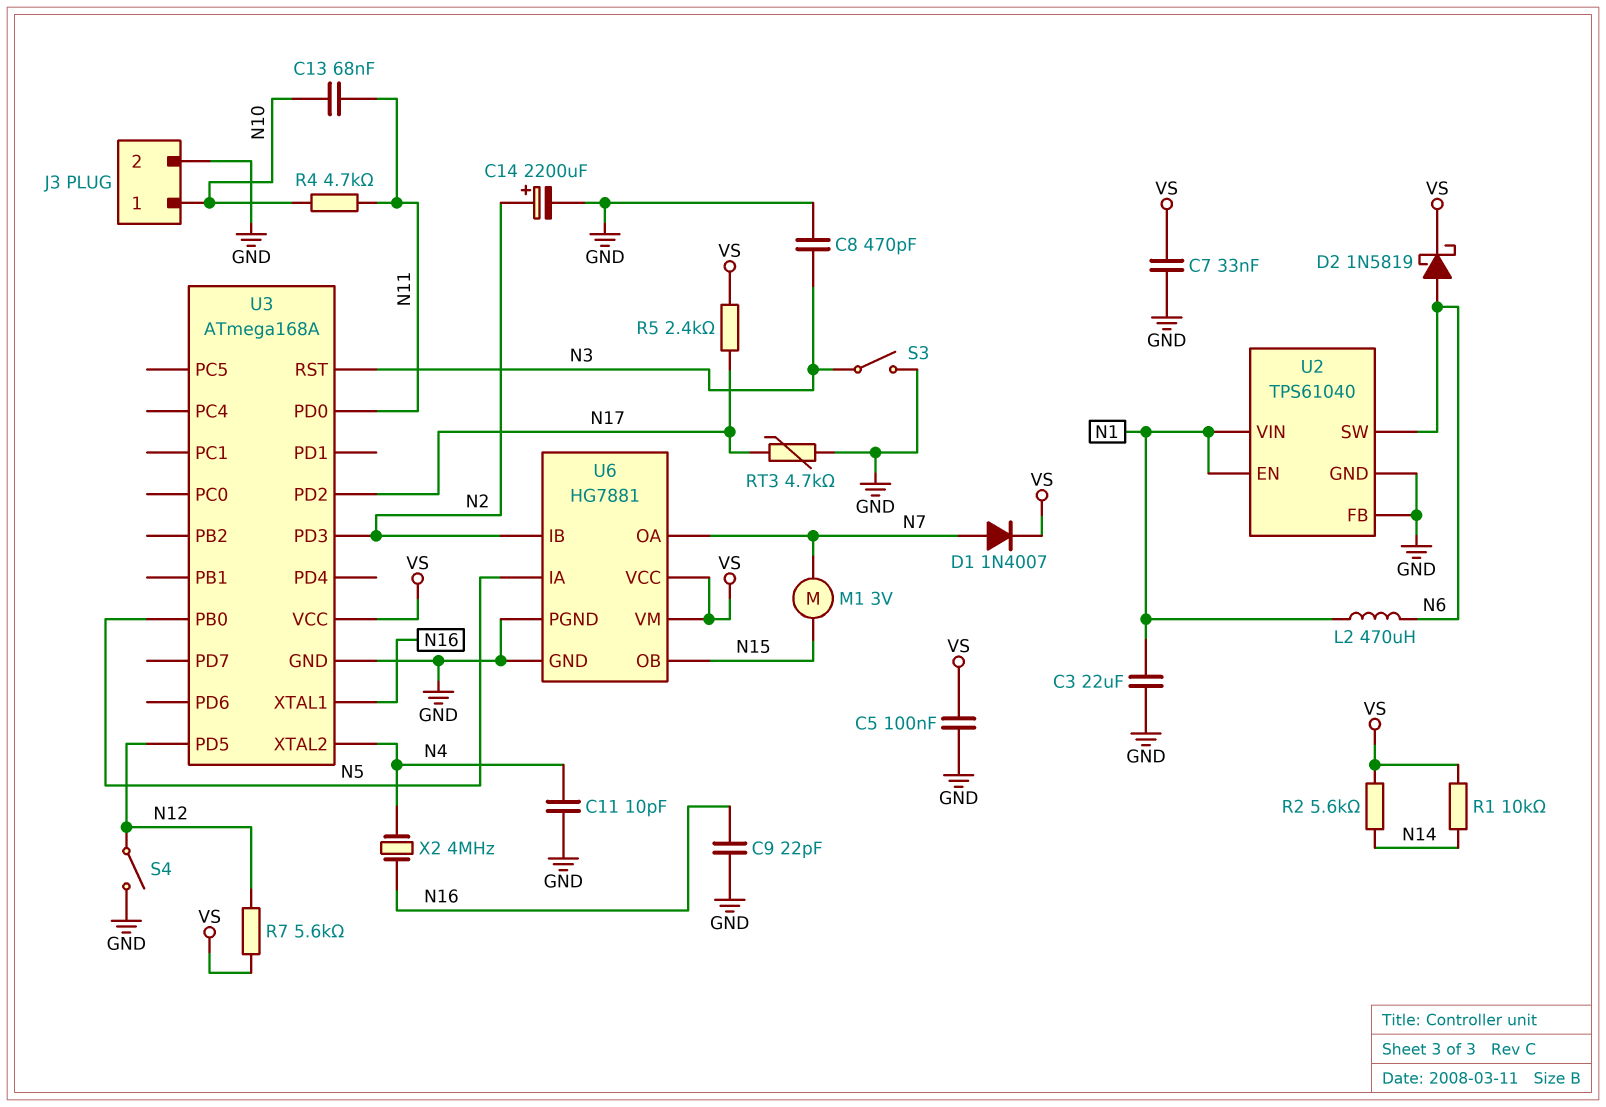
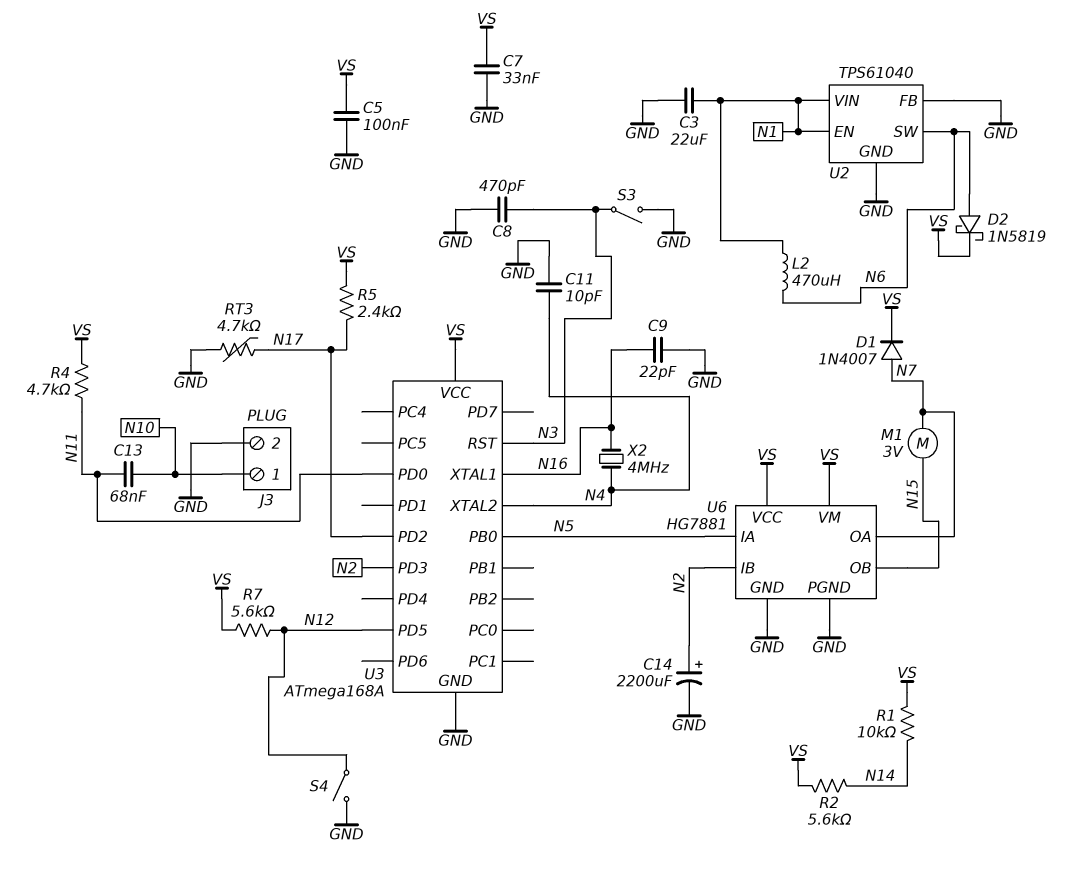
R4: 4.7k (N10, N11) -> 4.7k (N11, VS)

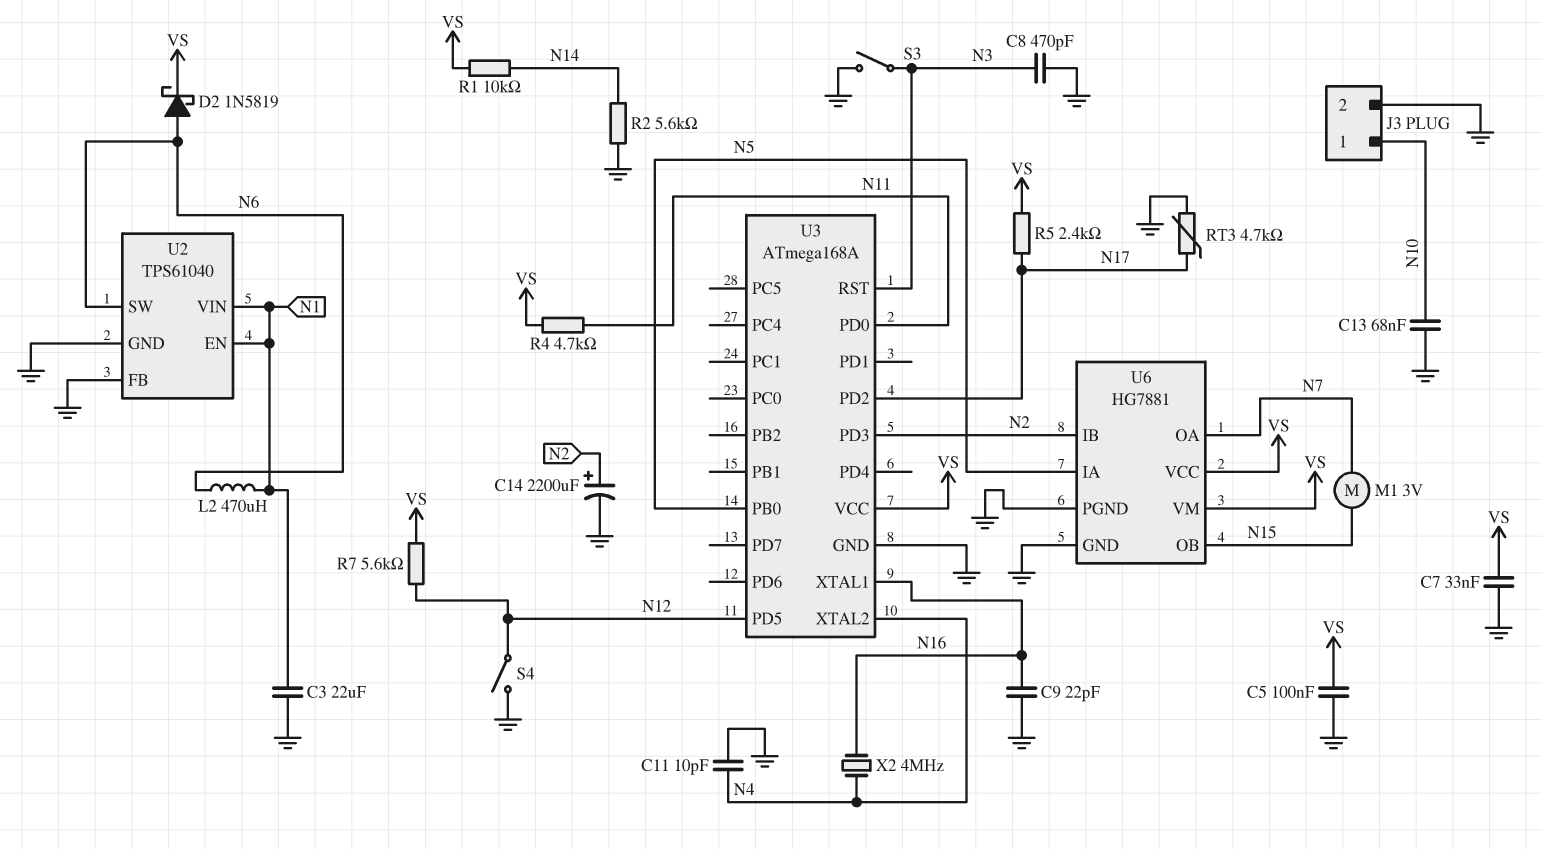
C13: 68nF (N10, N11) -> 68nF (GND, N10)
D1: diode 1N4007 (A N7, K VS) -> none
R2: 5.6k (N14, VS) -> 5.6k (GND, N14)

